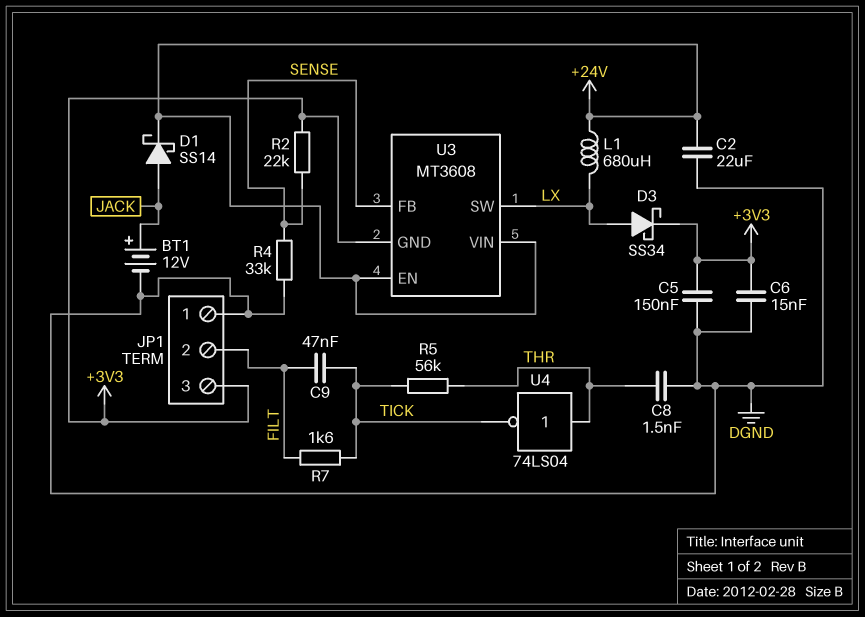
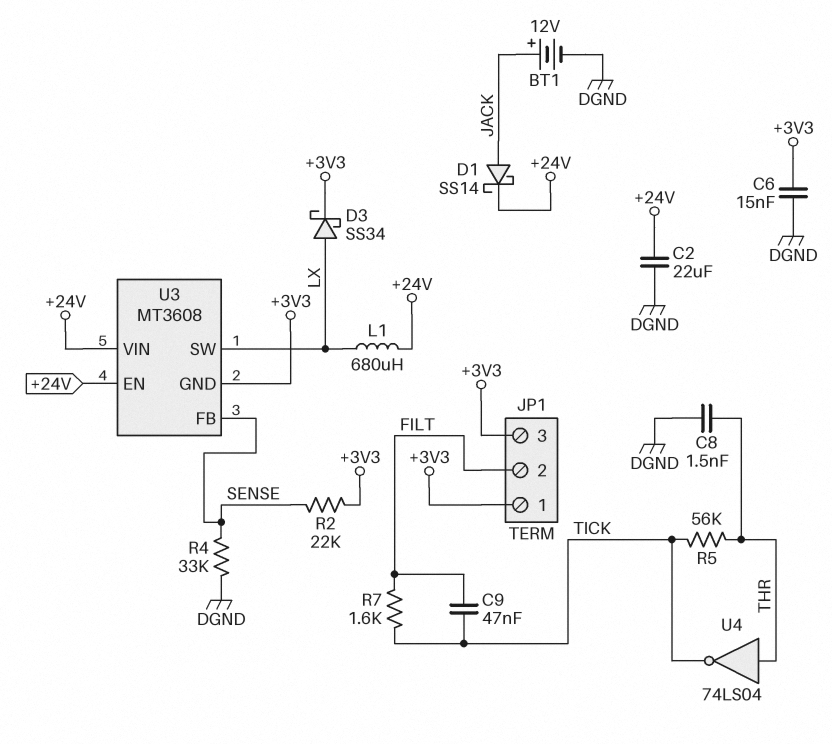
C5: 150nF (+3V3, DGND) -> none
JP1 pin 1: DGND -> +3V3

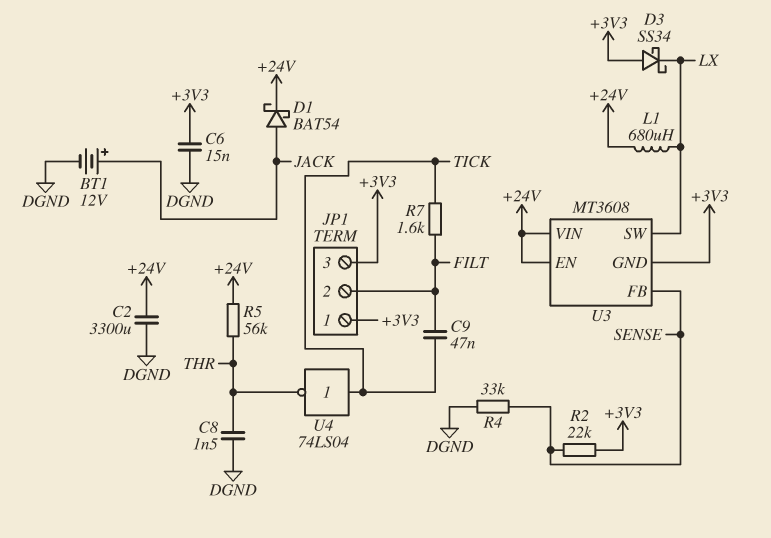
C2: 22uF (+24V, DGND) -> 3300uF (+24V, DGND)
D1: schottky SS14 (A JACK, K +24V) -> schottky BAT54 (A JACK, K +24V)
D3: schottky SS34 (A LX, K +3V3) -> schottky SS34 (A +3V3, K LX)
R5: 56k (THR, TICK) -> 56k (+24V, THR)
U4: NOT 74LS04 (in THR, out TICK) -> NOT 74LS04 (in TICK, out THR)

